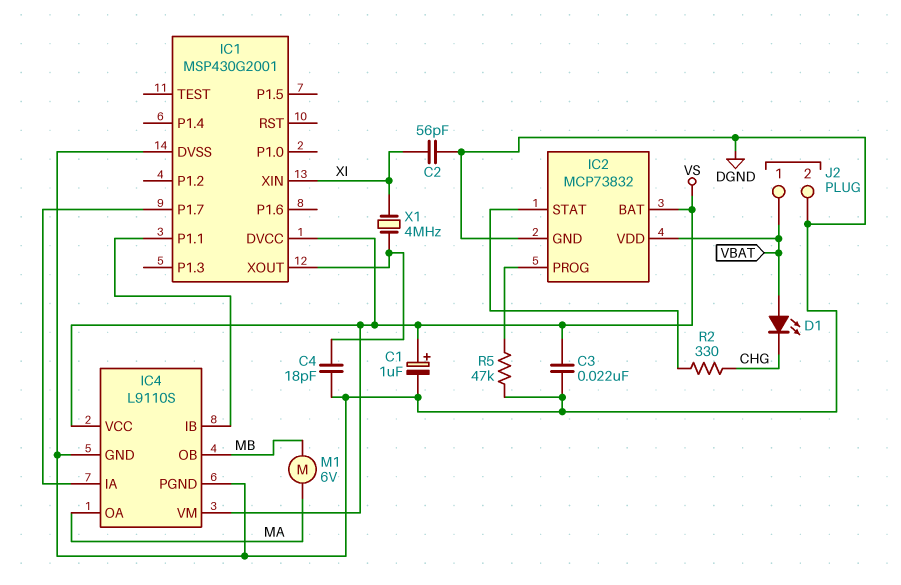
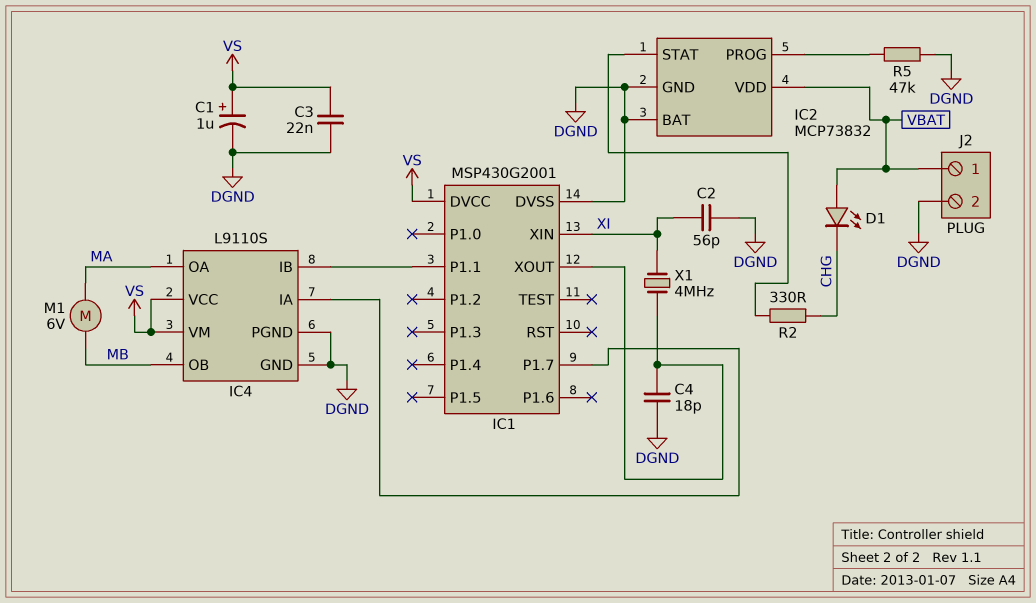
IC2 pin BAT: VS -> DGND

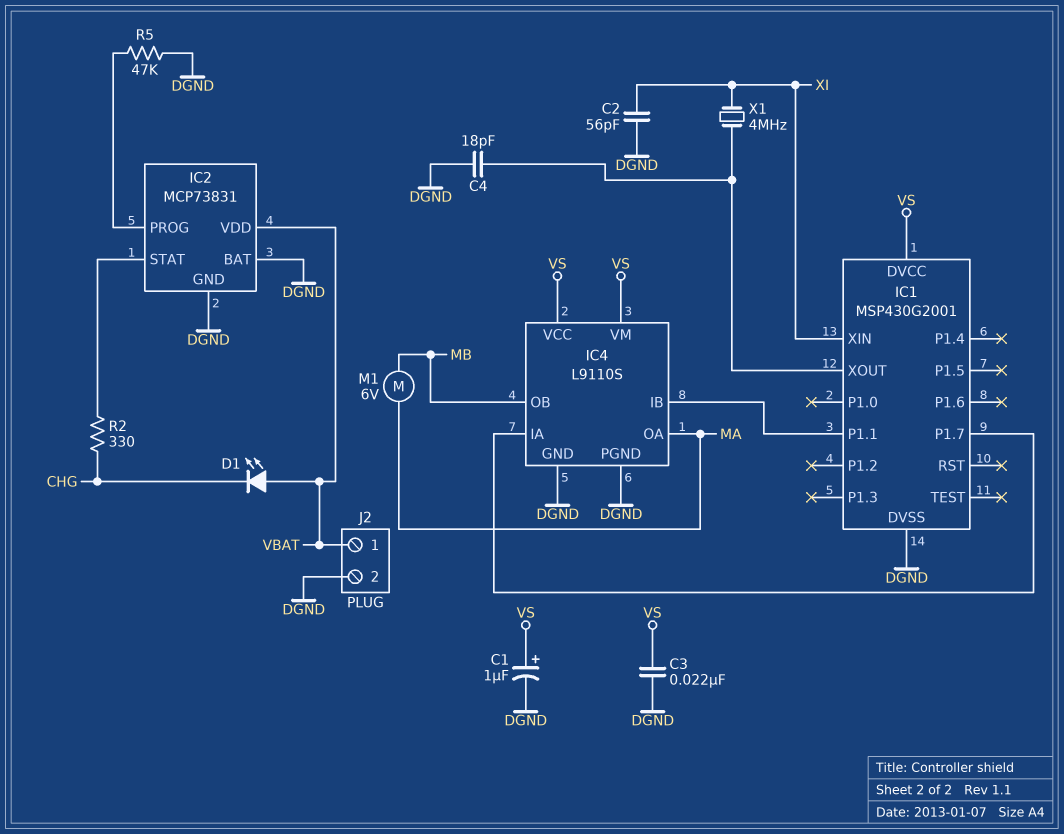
IC2: MCP73832 -> MCP73831

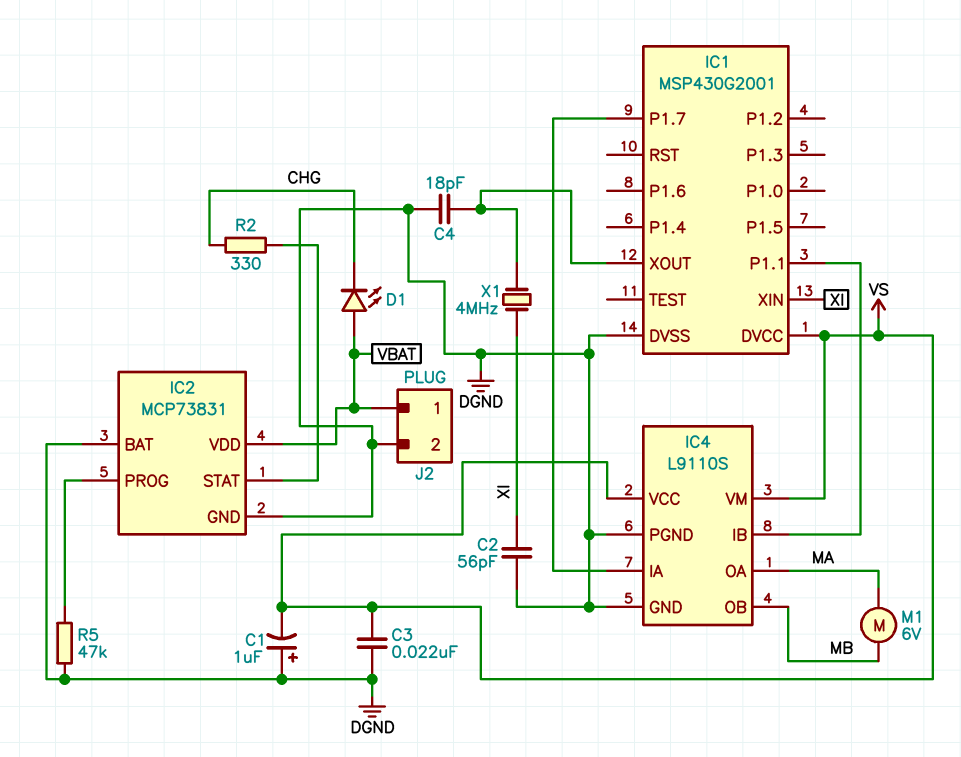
C1: 1uF (plus VS, minus DGND) -> 1uF (plus DGND, minus VS)

